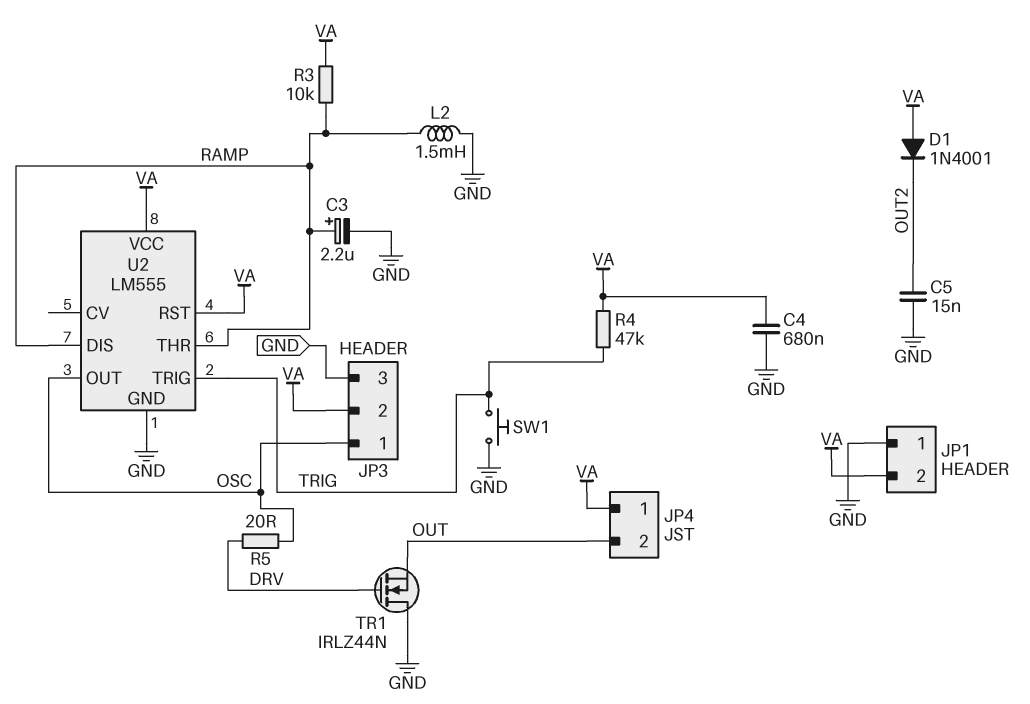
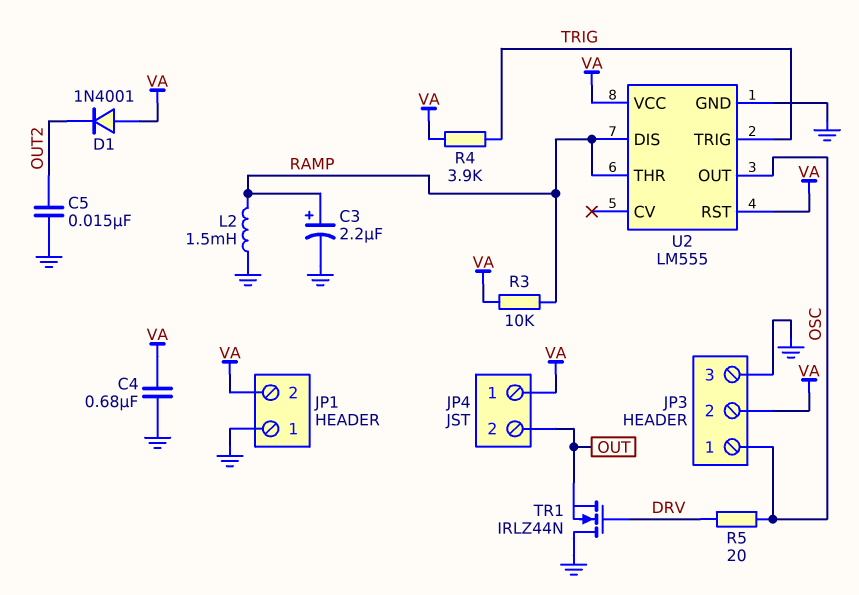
R4: 47k (TRIG, VA) -> 3.9k (TRIG, VA)
SW1: button (GND, TRIG) -> none

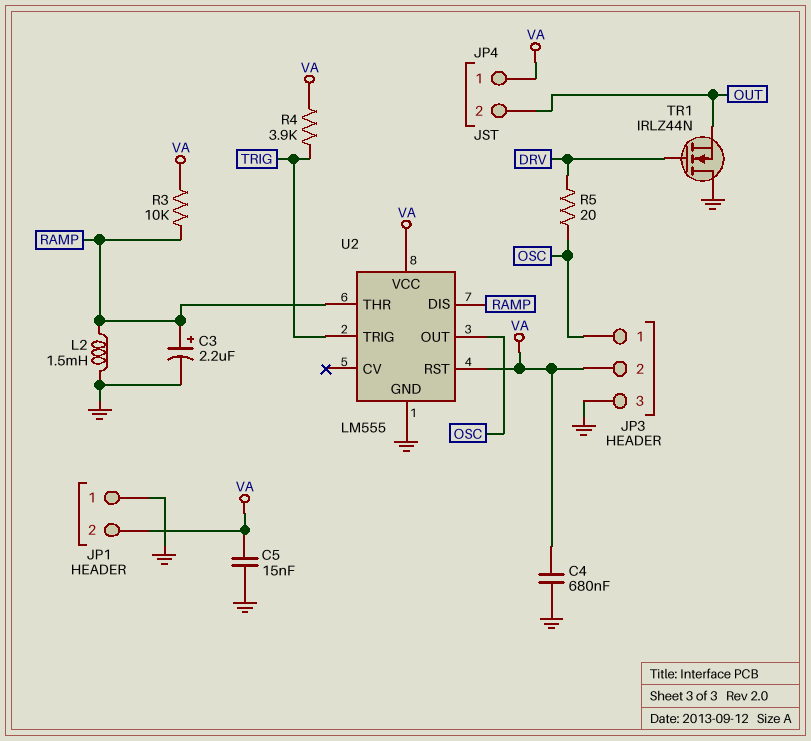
C5: 15nF (GND, OUT2) -> 15nF (GND, VA)
D1: diode 1N4001 (A VA, K OUT2) -> none

